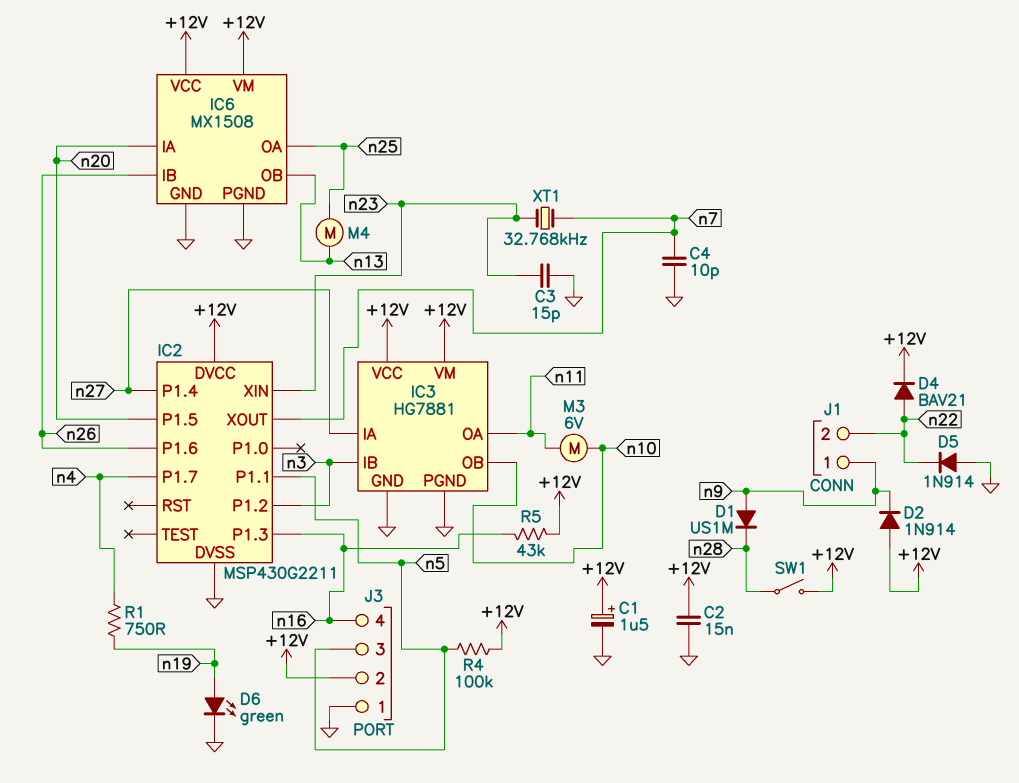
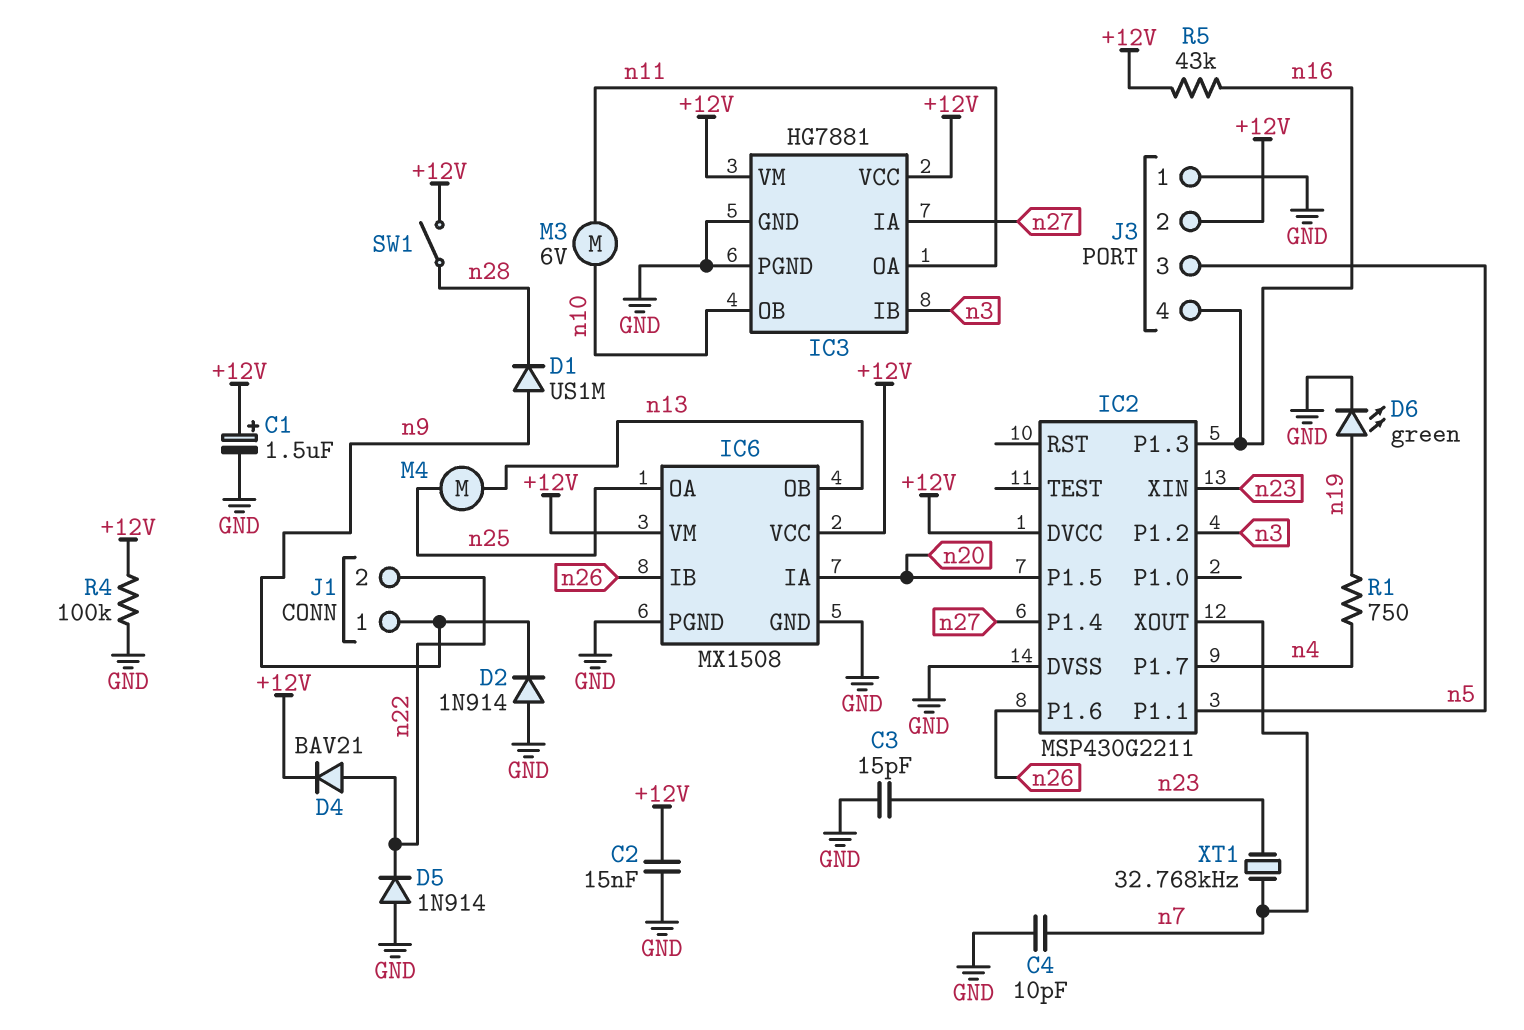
D2: diode 1N914 (A +12V, K n9) -> diode 1N914 (A GND, K n9)
R4: 100k (+12V, n5) -> 100k (+12V, GND)

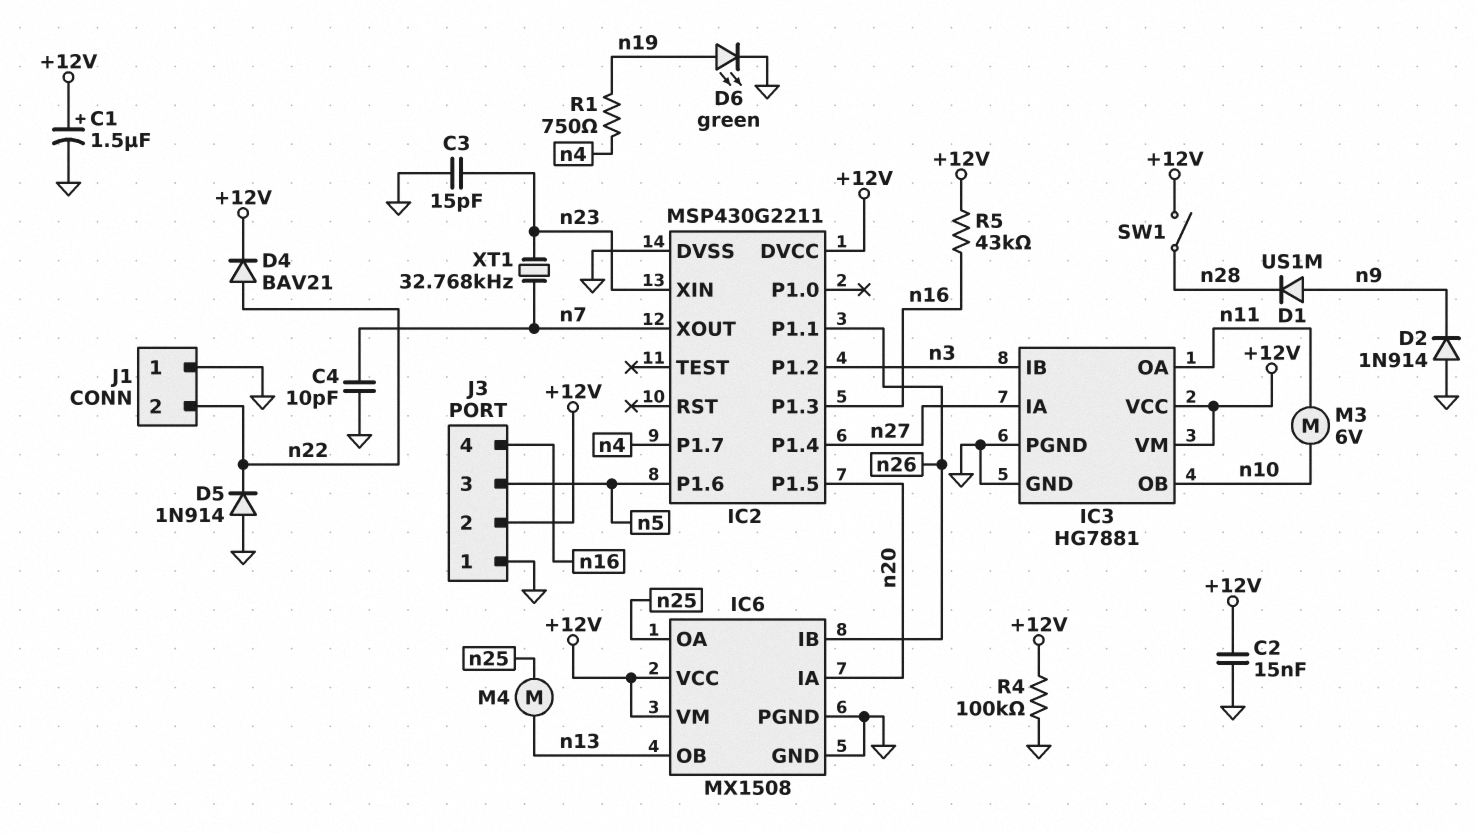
IC2 pin P1.1: n5 -> n26
IC2 pin P1.6: n26 -> n5
J1 pin 1: n9 -> GND

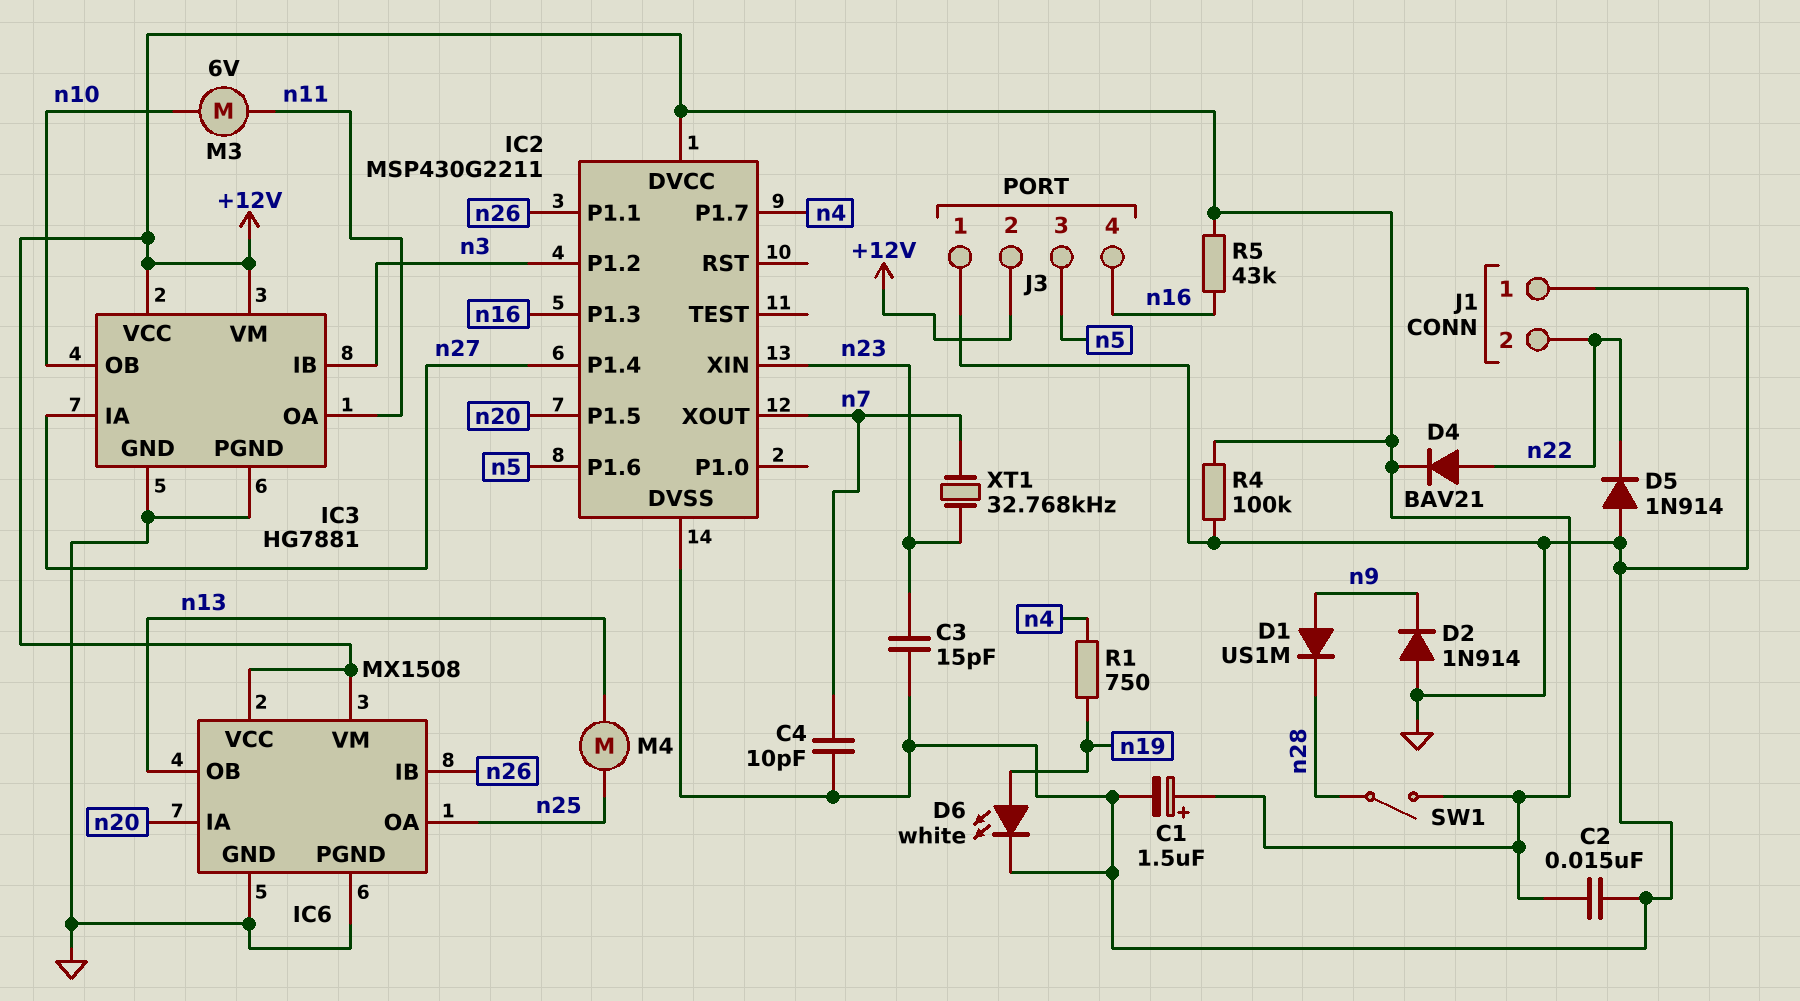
D6: LED green (A n19, K GND) -> LED white (A n19, K GND)

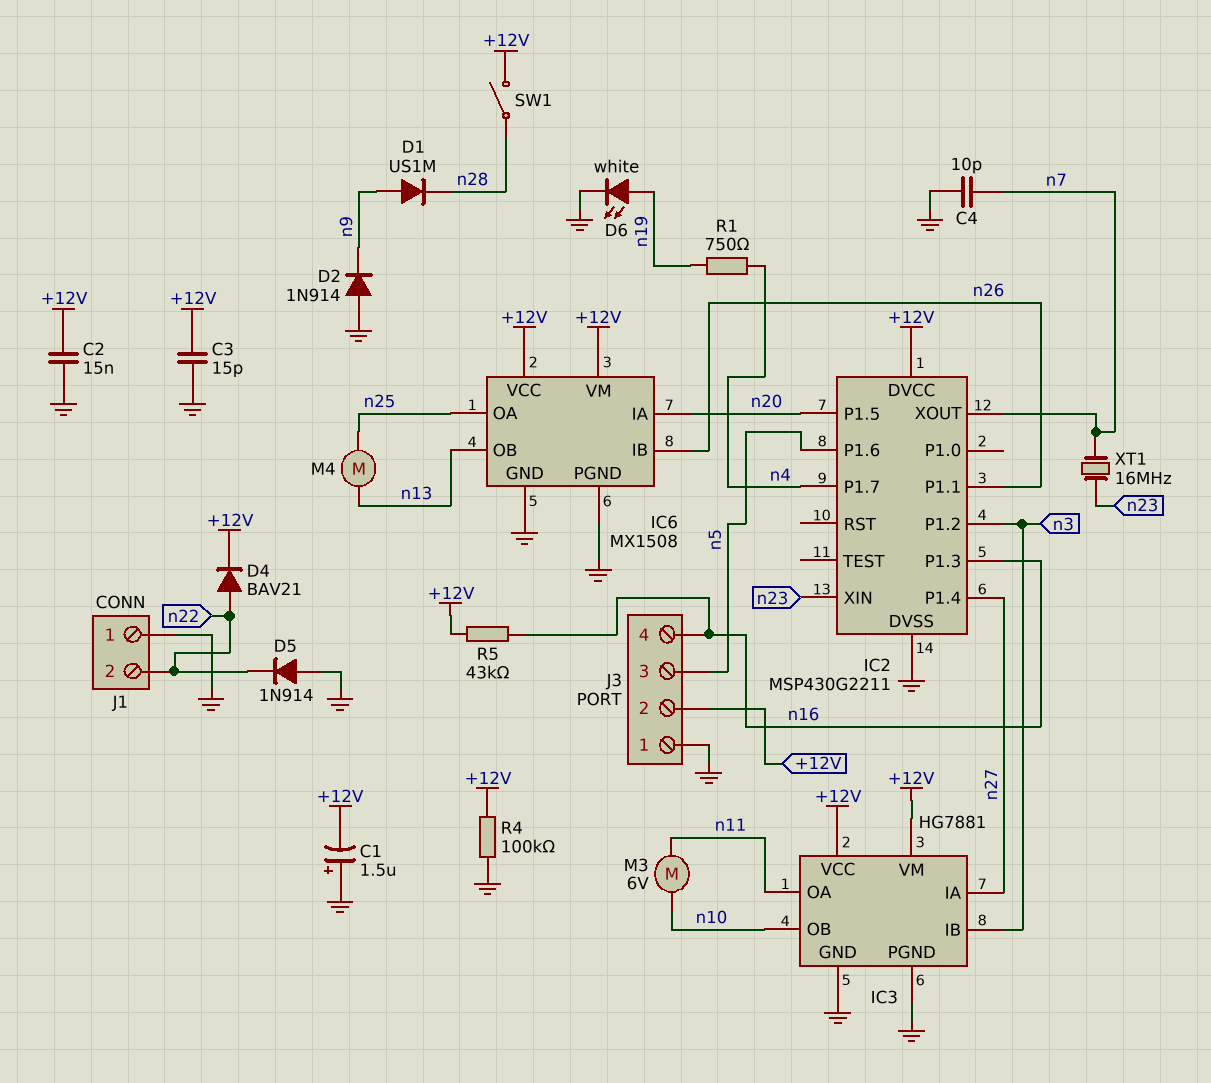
C1: 1.5uF (plus +12V, minus GND) -> 1.5uF (plus GND, minus +12V)
C3: 15pF (GND, n23) -> 15pF (+12V, GND)
XT1: 32.768kHz (n7, n23) -> 16MHz (n7, n23)

